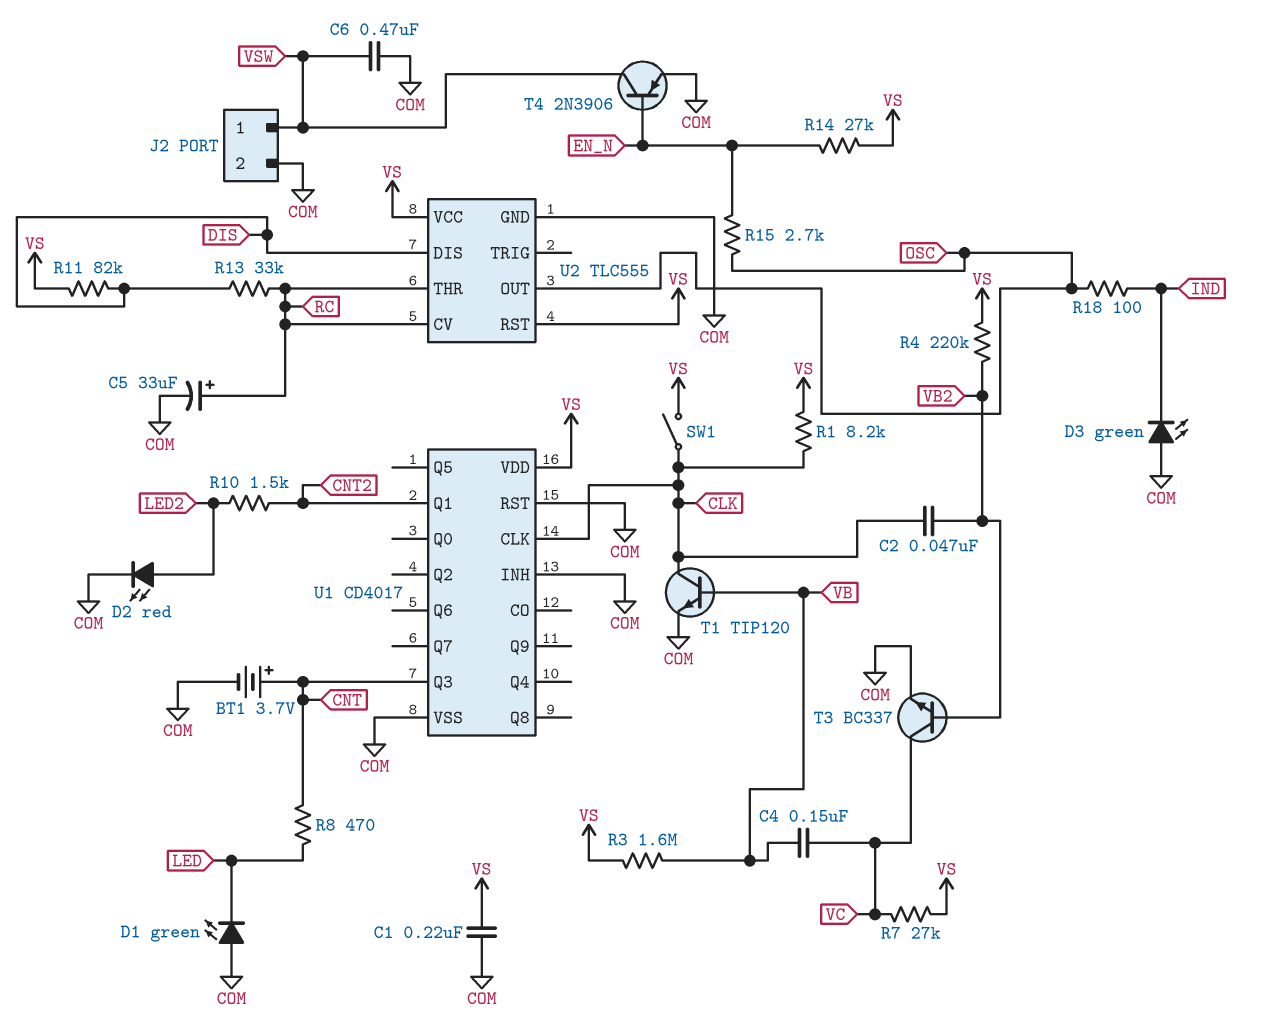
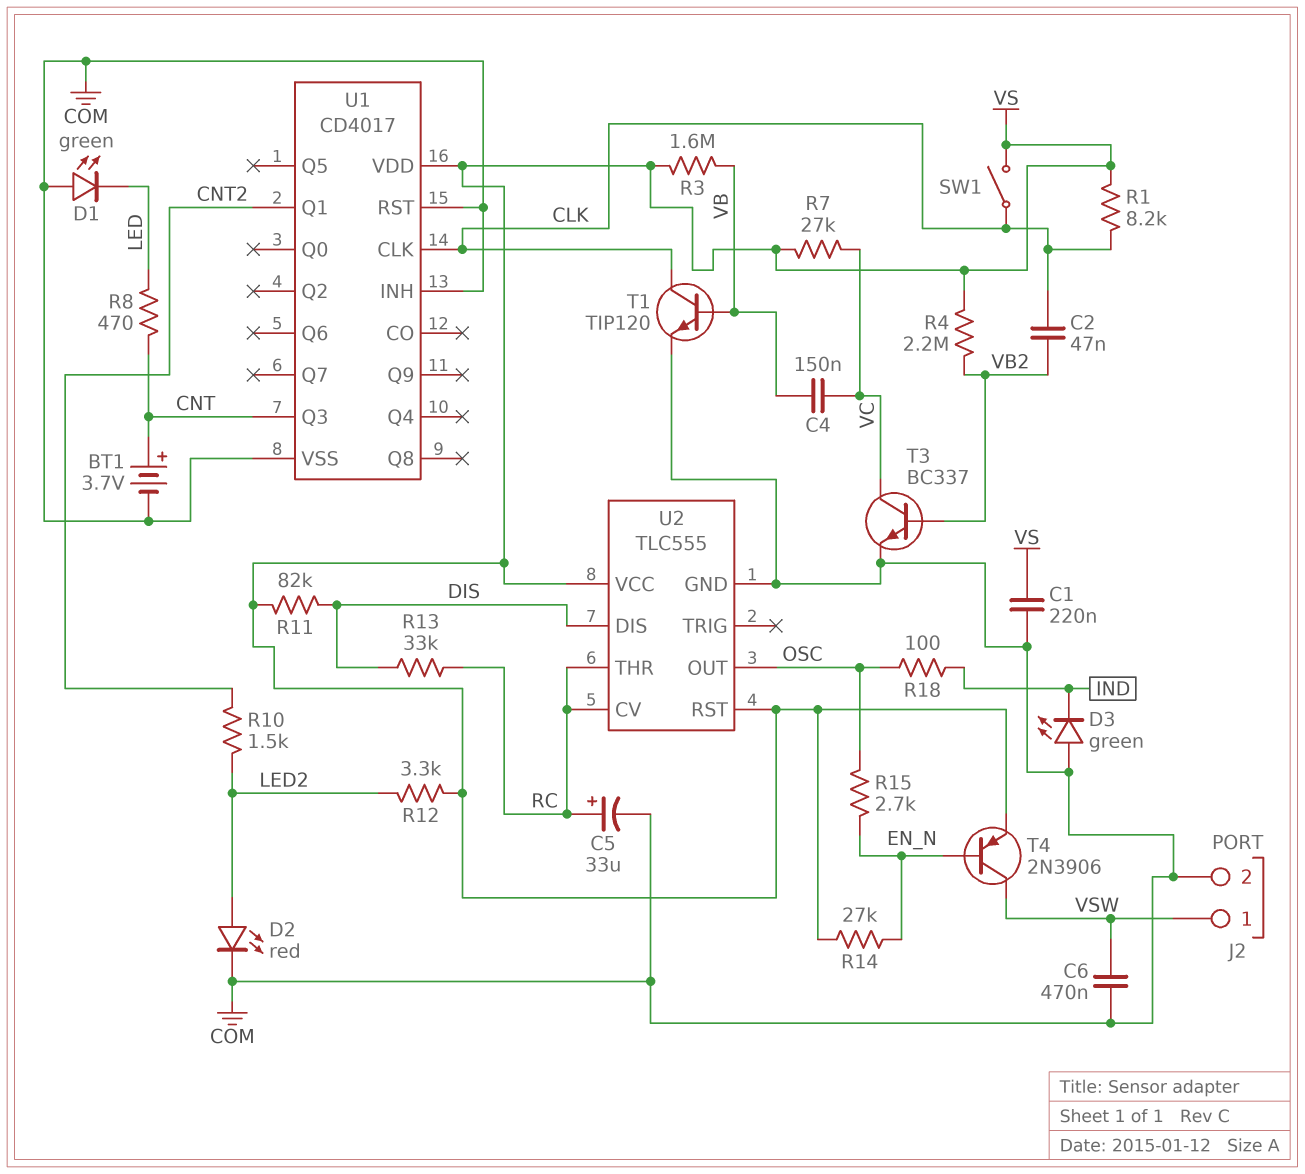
R4: 220k (VB2, VS) -> 2.2M (VB2, VS)
R12: none -> 3.3k (LED2, VS)
T4: PNP 2N3906 (B EN_N, C VSW, E COM) -> PNP 2N3906 (B EN_N, C VSW, E VS)

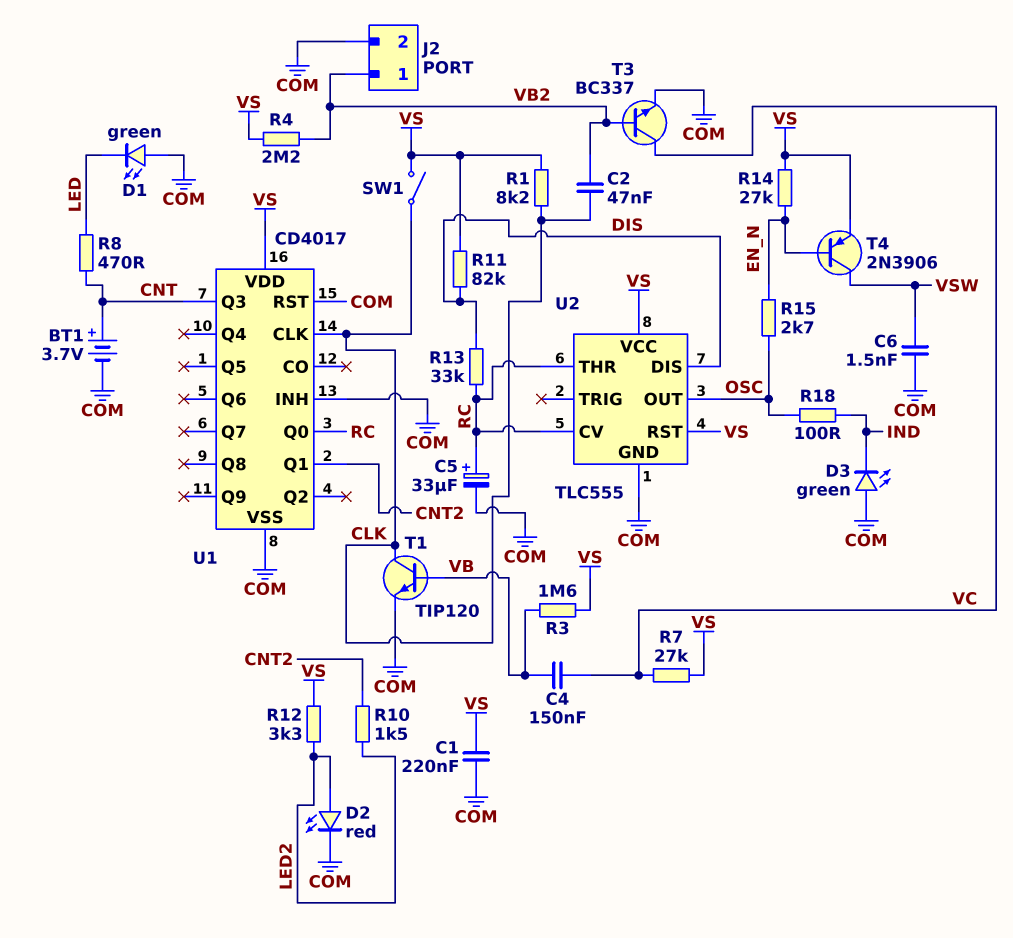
C6: 470nF (COM, VSW) -> 1.5nF (COM, VSW)
J2 pin 1: VSW -> VB2
U1 pin Q0: none -> RC

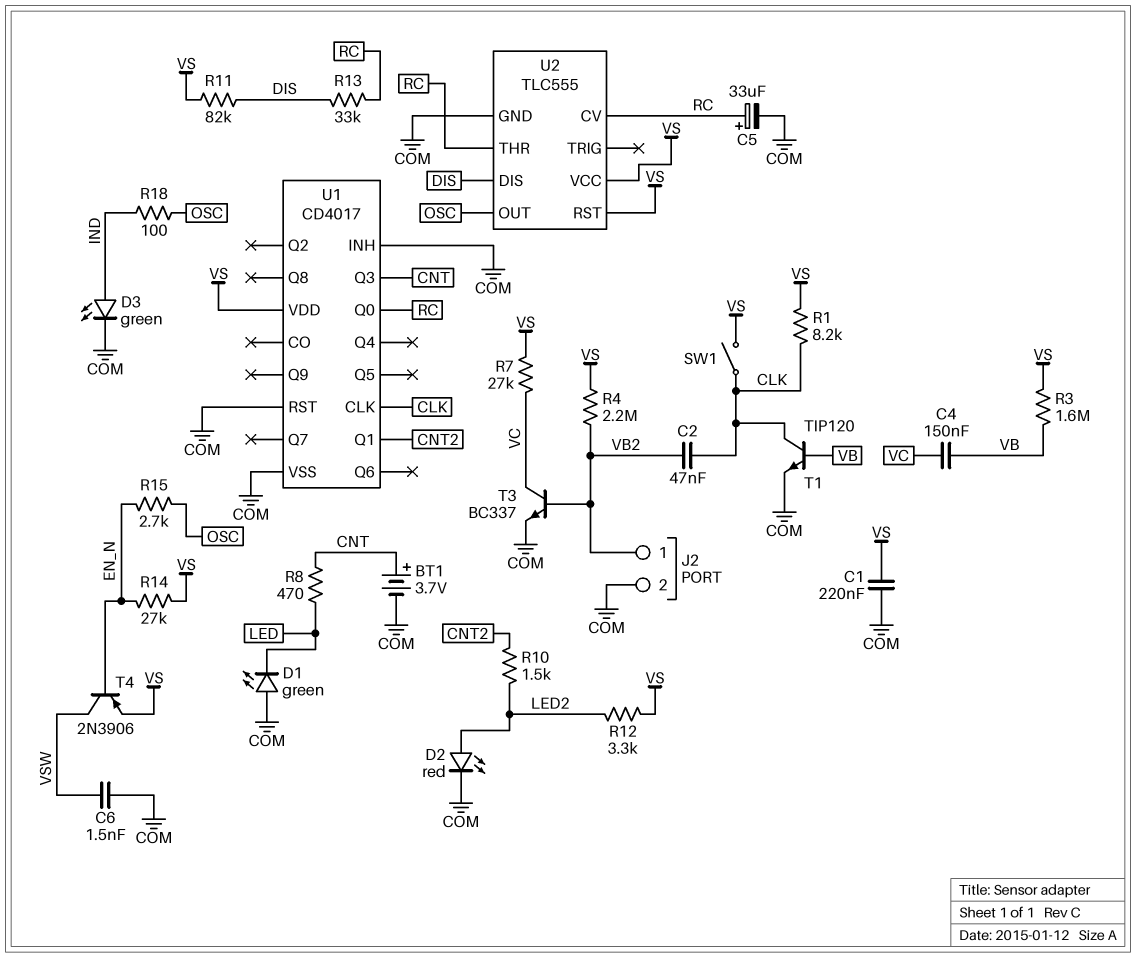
D3: LED green (A COM, K IND) -> LED green (A IND, K COM)

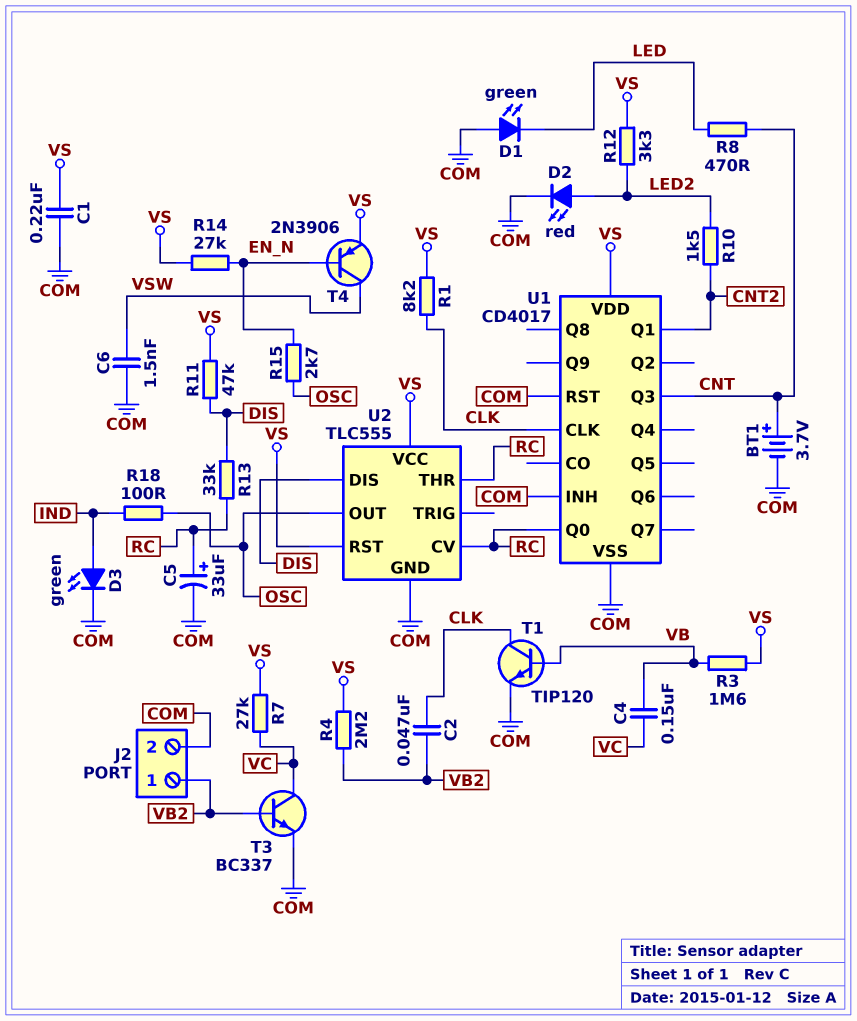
R11: 82k (DIS, VS) -> 47k (DIS, VS)
SW1: switch (CLK, VS) -> none

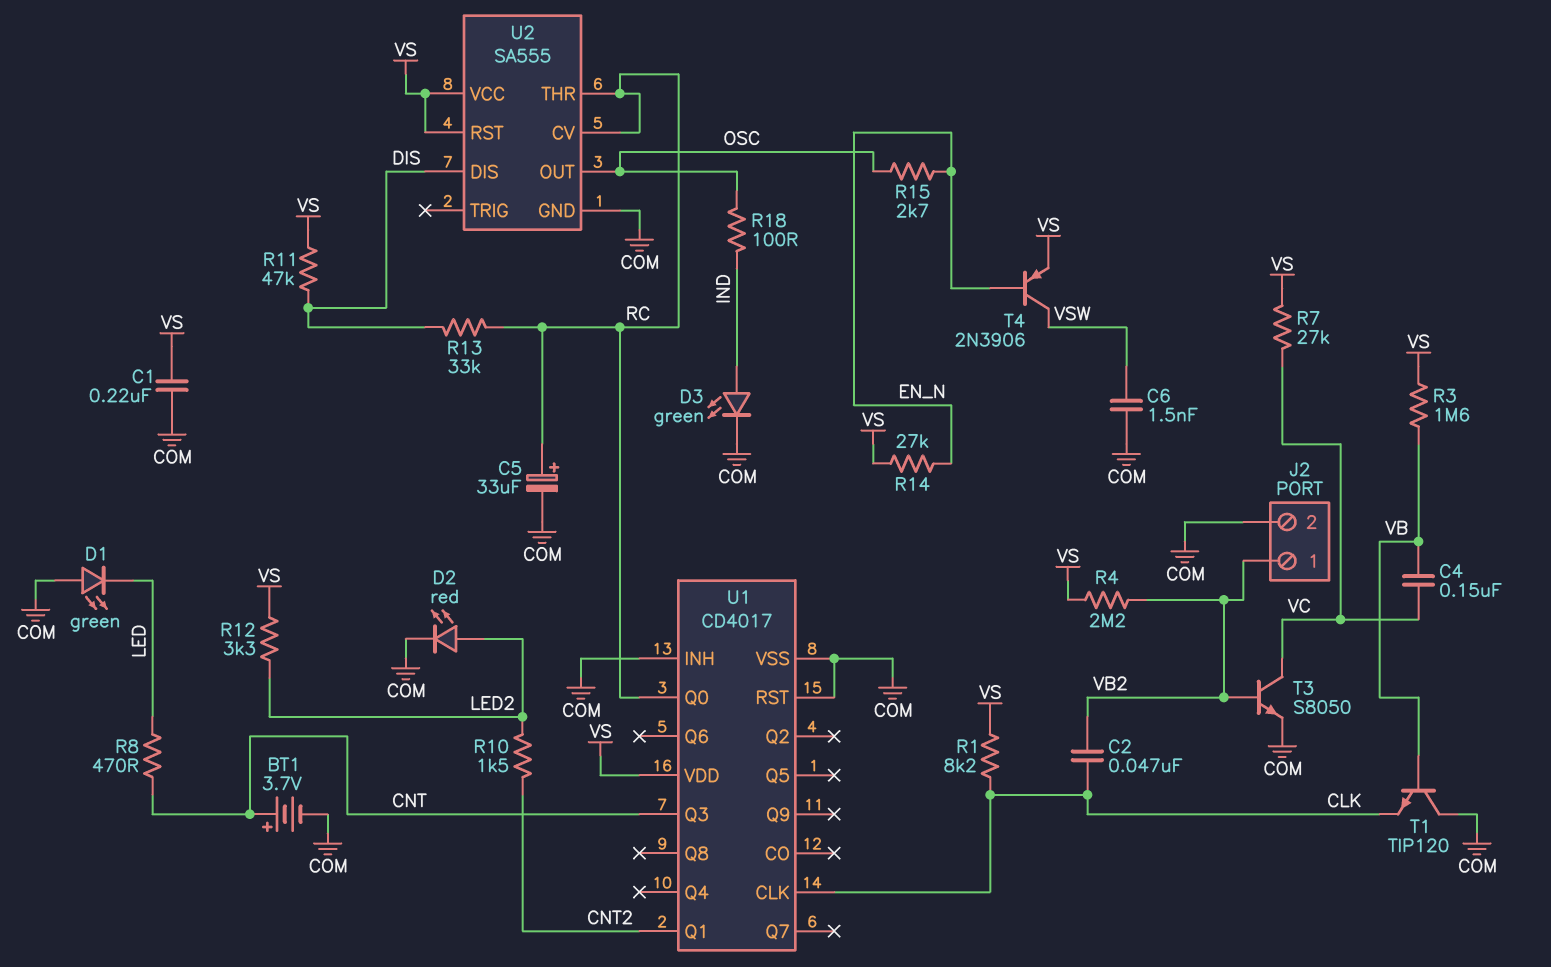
T1: NPN TIP120 (B VB, C CLK, E COM) -> NPN TIP120 (B VB, C COM, E CLK)
T3: NPN BC337 (B VB2, C VC, E COM) -> NPN S8050 (B VB2, C VC, E COM)
U2: TLC555 -> SA555

